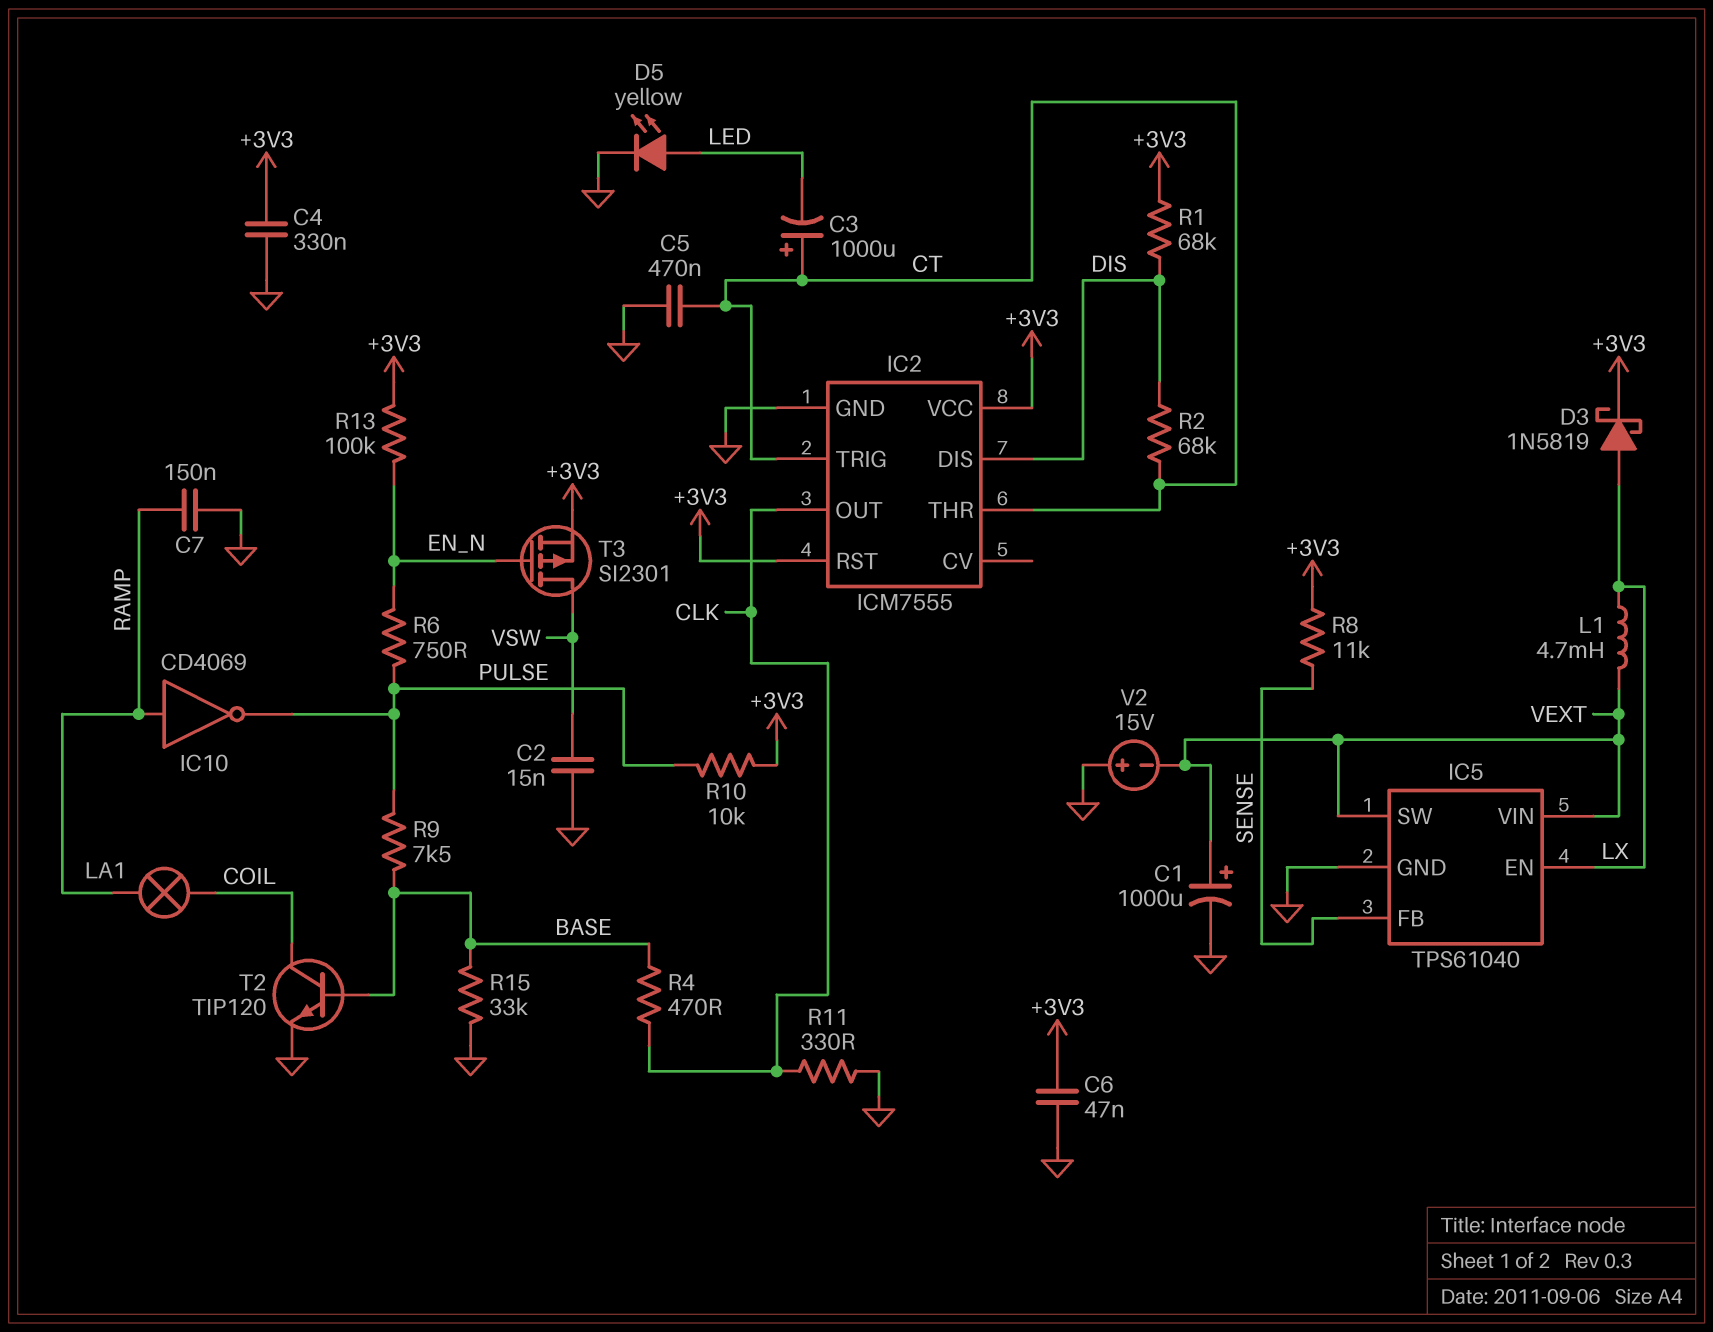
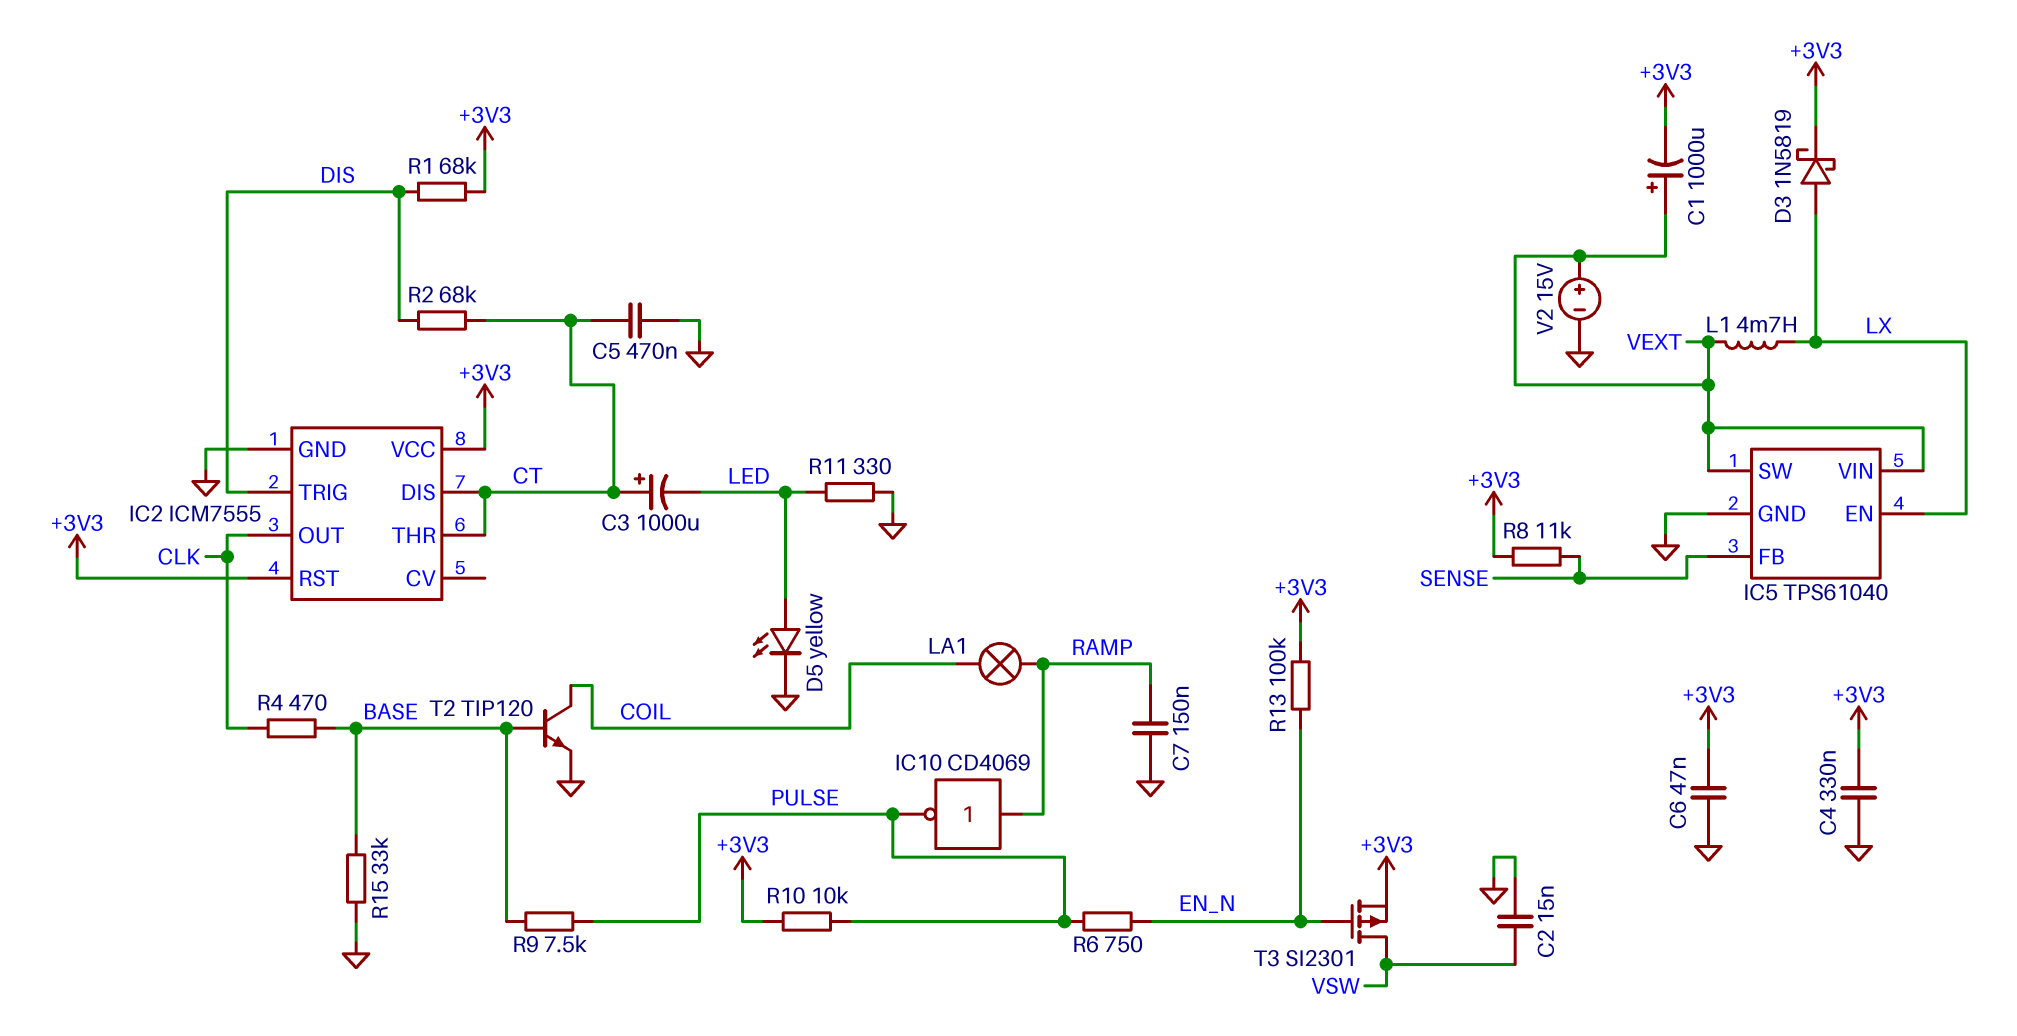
C1: 1000uF (plus VEXT, minus GND) -> 1000uF (plus VEXT, minus +3V3)
IC2 pin DIS: DIS -> CT
IC2 pin TRIG: CT -> DIS
R11: 330 (CLK, GND) -> 330 (GND, LED)
V2: 15V (plus GND, minus VEXT) -> 15V (plus VEXT, minus GND)

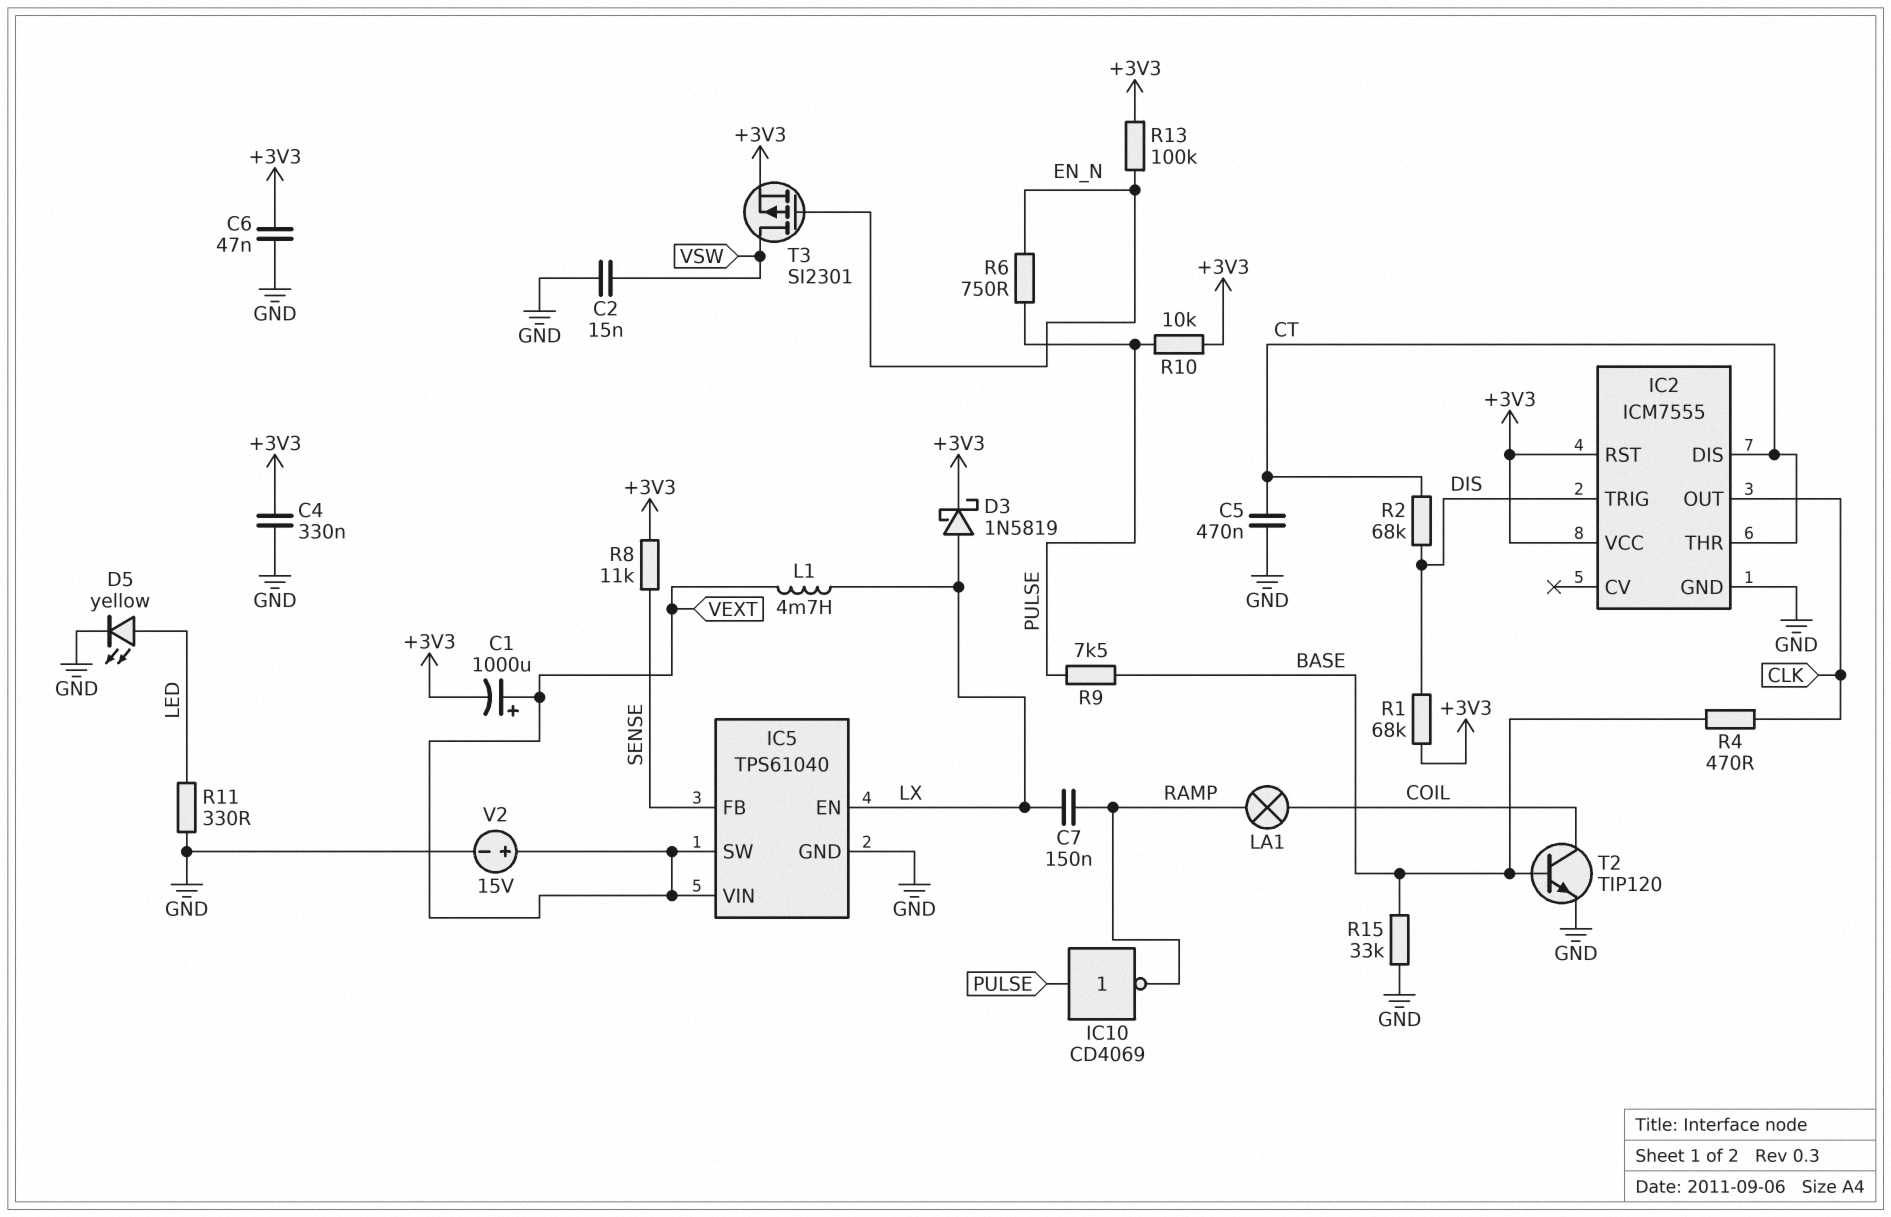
C3: 1000uF (plus CT, minus LED) -> none
C7: 150nF (GND, RAMP) -> 150nF (LX, RAMP)
IC10: NOT CD4069 (in RAMP, out PULSE) -> NOT CD4069 (in PULSE, out RAMP)

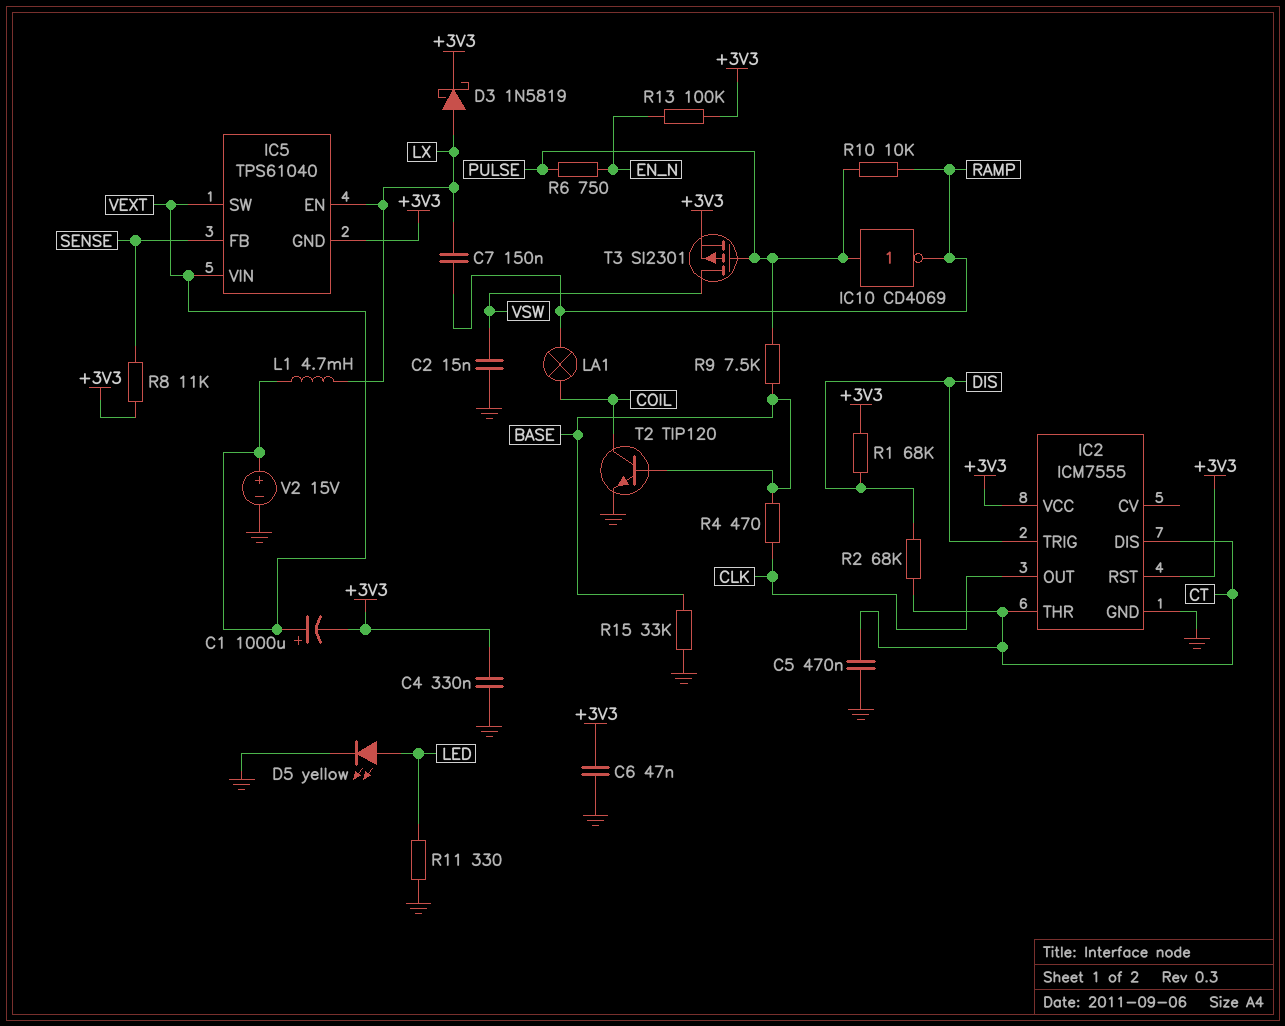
IC5 pin GND: GND -> +3V3
R10: 10k (+3V3, PULSE) -> 10k (PULSE, RAMP)
T3: PMOS SI2301 (G EN_N, D VSW, S +3V3) -> PMOS SI2301 (G PULSE, D VSW, S +3V3)

